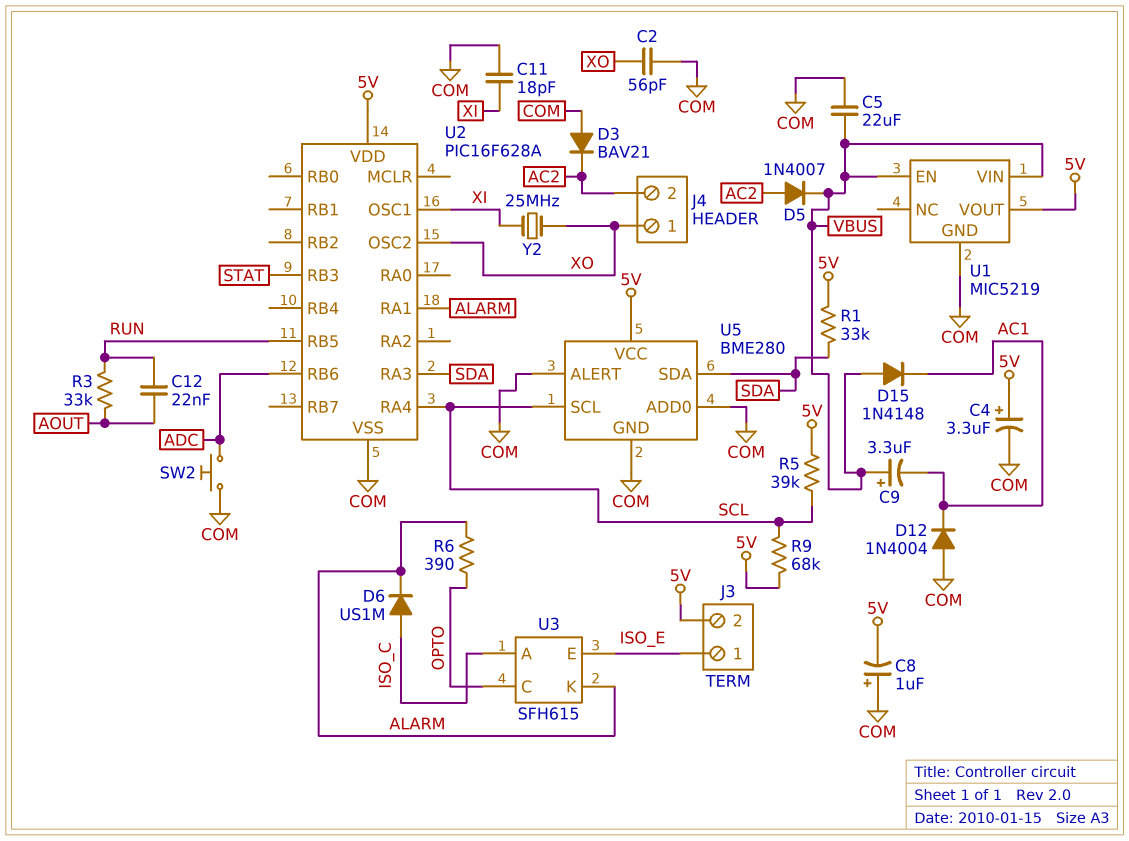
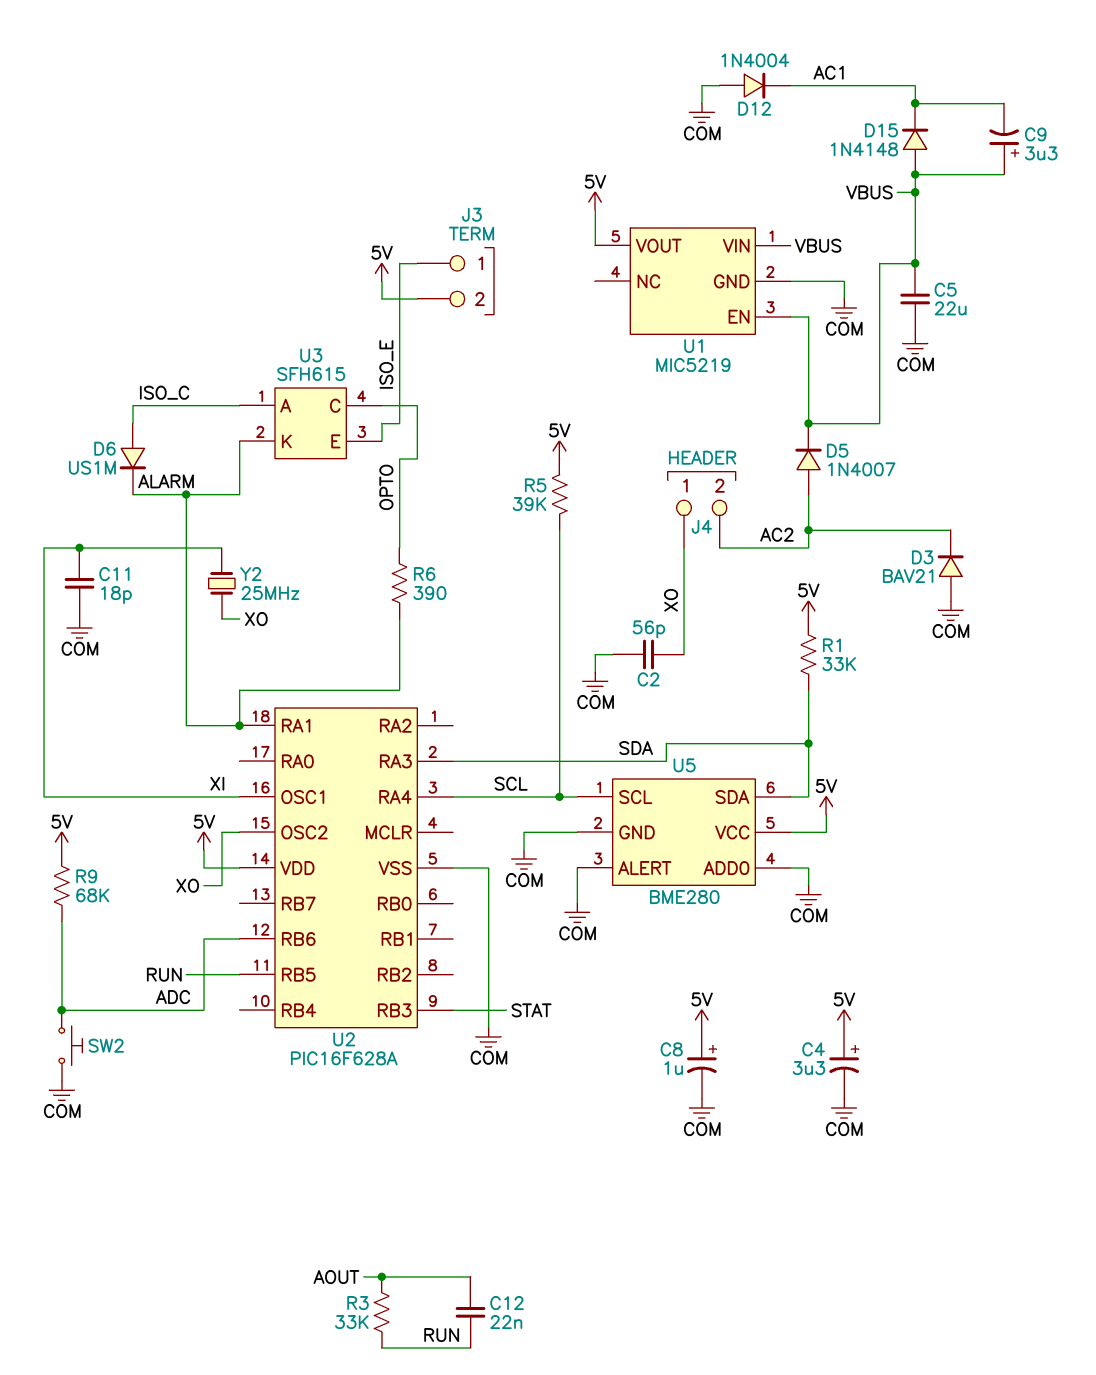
C8: 1uF (plus COM, minus 5V) -> 1uF (plus 5V, minus COM)
R9: 68k (5V, SCL) -> 68k (5V, ADC)

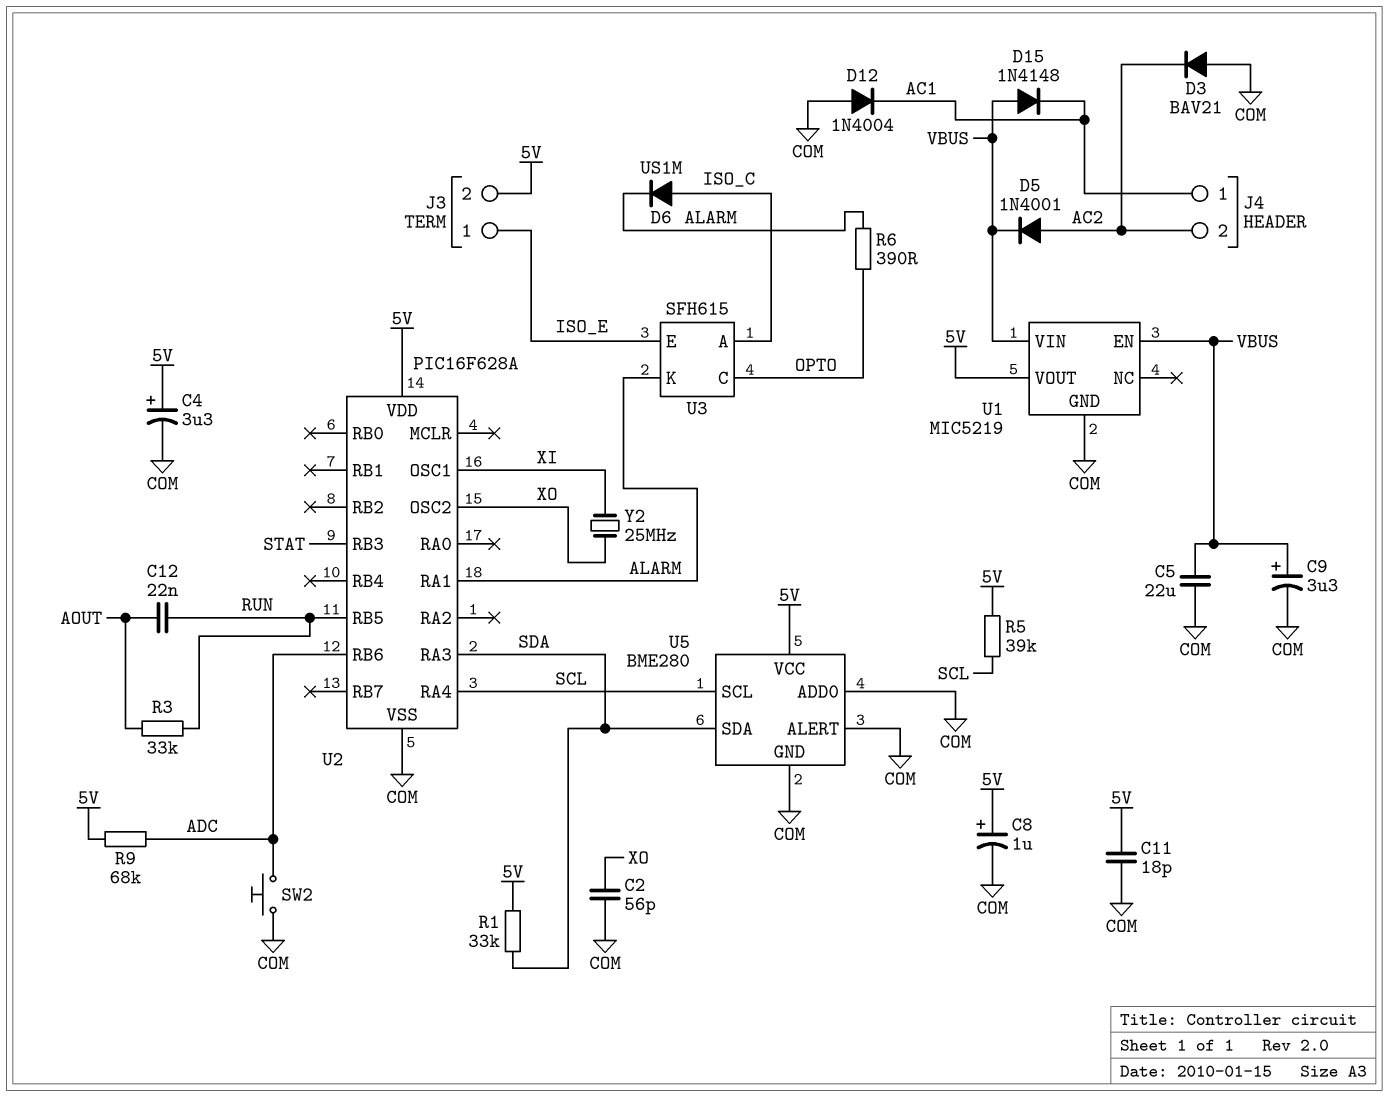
C9: 3.3uF (plus VBUS, minus AC1) -> 3.3uF (plus VBUS, minus COM)
C11: 18pF (COM, XI) -> 18pF (5V, COM)
D5: diode 1N4007 (A AC2, K VBUS) -> diode 1N4001 (A AC2, K VBUS)
J4 pin 1: XO -> AC1

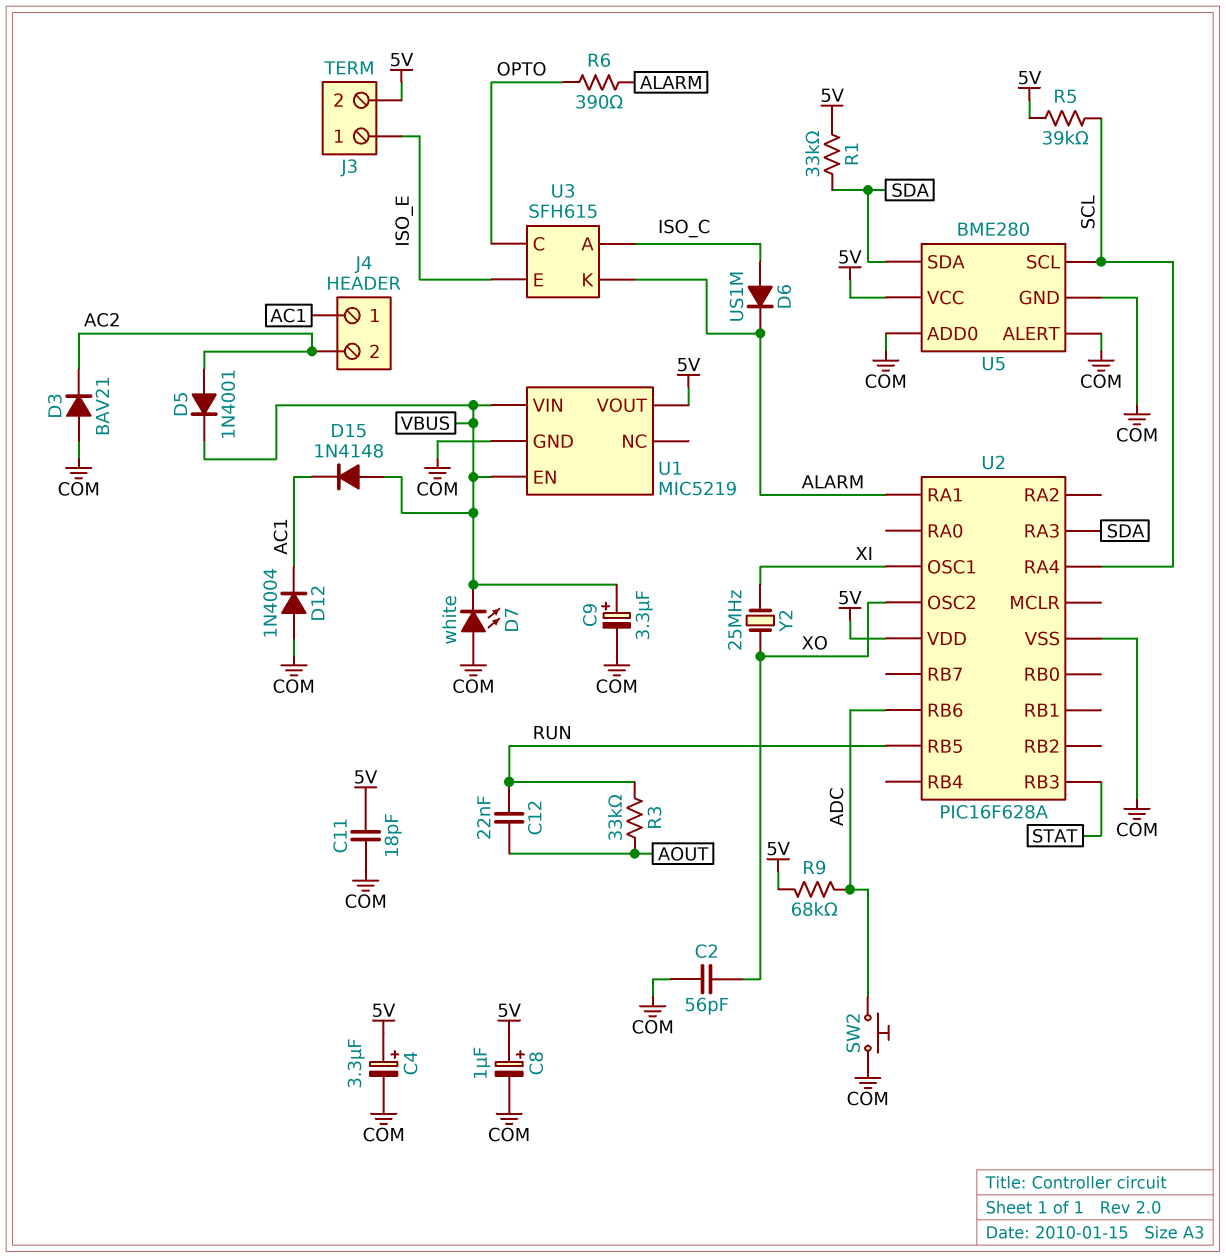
C5: 22uF (COM, VBUS) -> none
D7: none -> LED white (A COM, K VBUS)

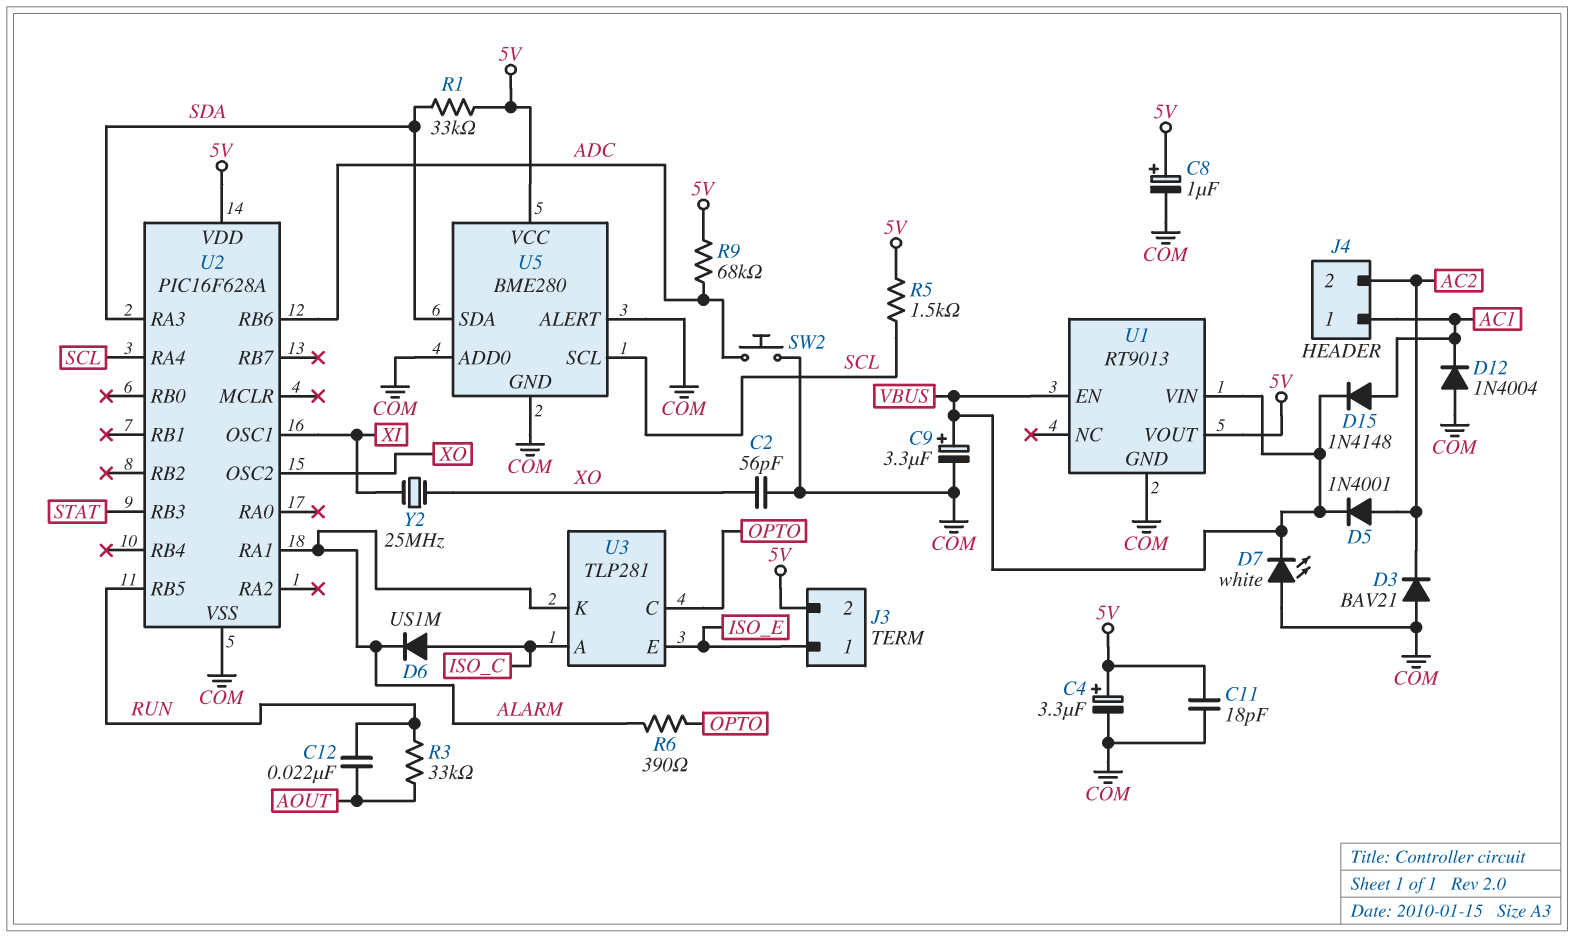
D15: diode 1N4148 (A VBUS, K AC1) -> diode 1N4148 (A AC1, K VBUS)
R5: 39k (5V, SCL) -> 1.5k (5V, SCL)
U1: MIC5219 -> RT9013
U3: SFH615 -> TLP281

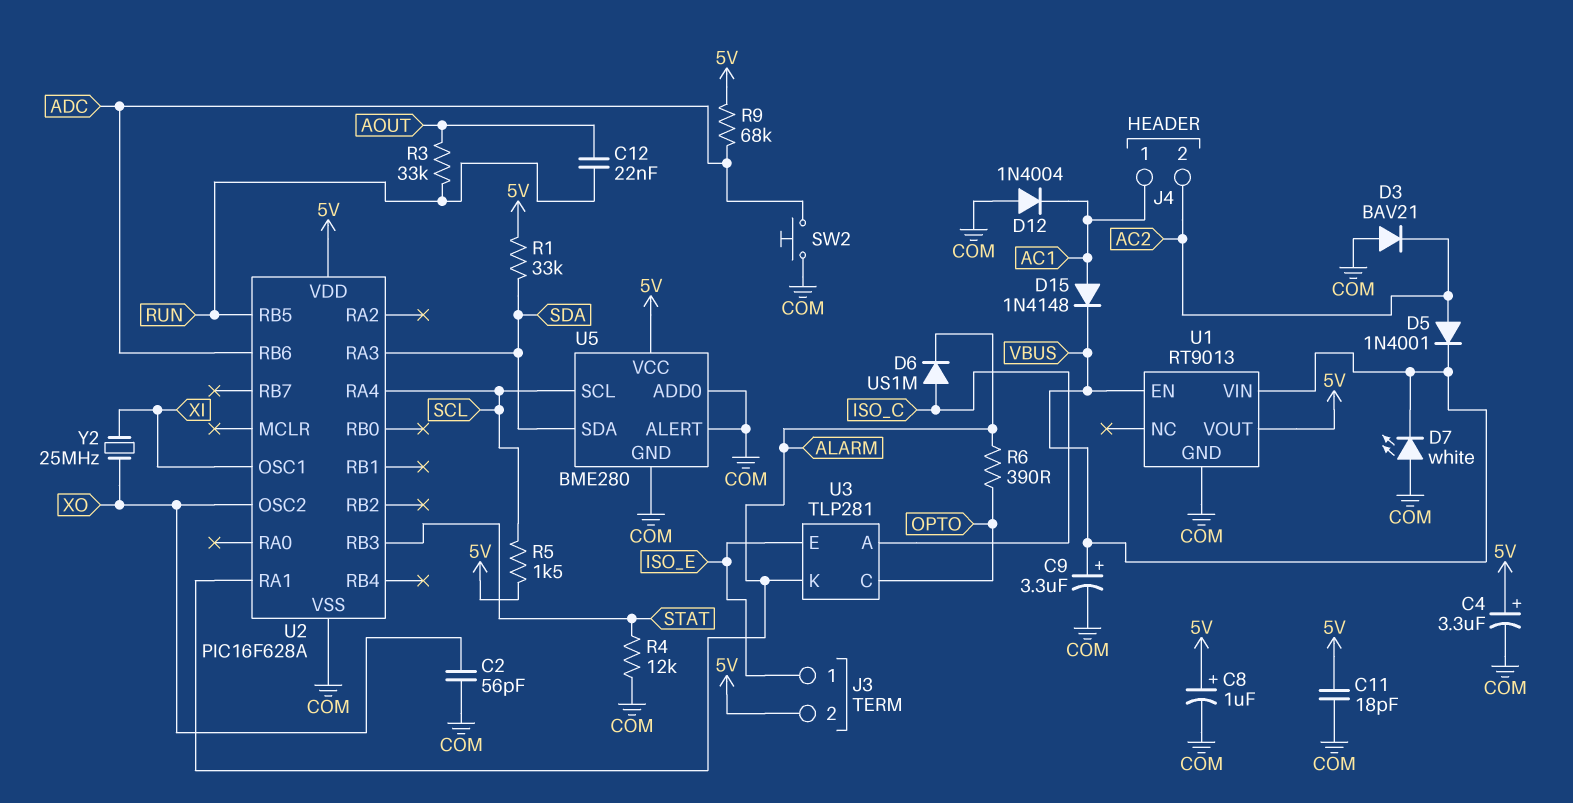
R4: none -> 12k (COM, STAT)

